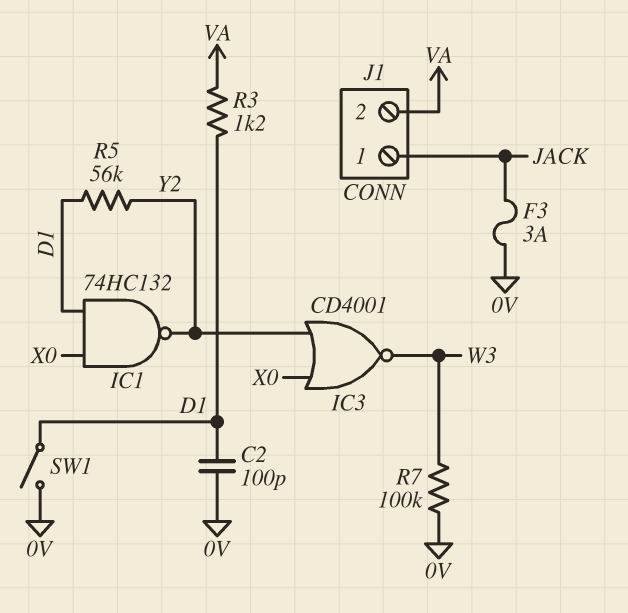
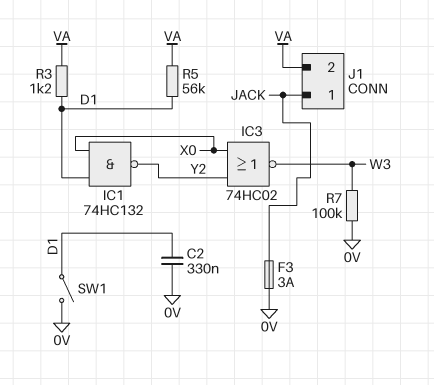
C2: 100pF (0V, D1) -> 330nF (0V, D1)
IC3: NOR CD4001 (in X0, in Y2, out W3) -> NOR 74HC02 (in X0, in Y2, out W3)
R5: 56k (D1, Y2) -> 56k (D1, VA)

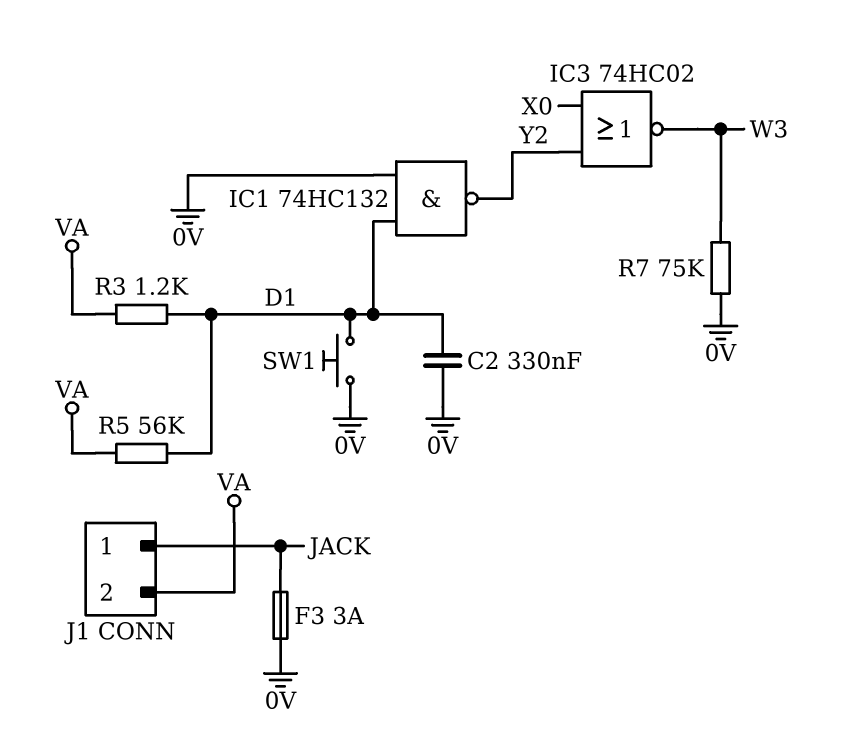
IC1: NAND 74HC132 (in D1, in X0, out Y2) -> NAND 74HC132 (in 0V, in D1, out Y2)
R7: 100k (0V, W3) -> 75k (0V, W3)
SW1: switch (0V, D1) -> button (0V, D1)

